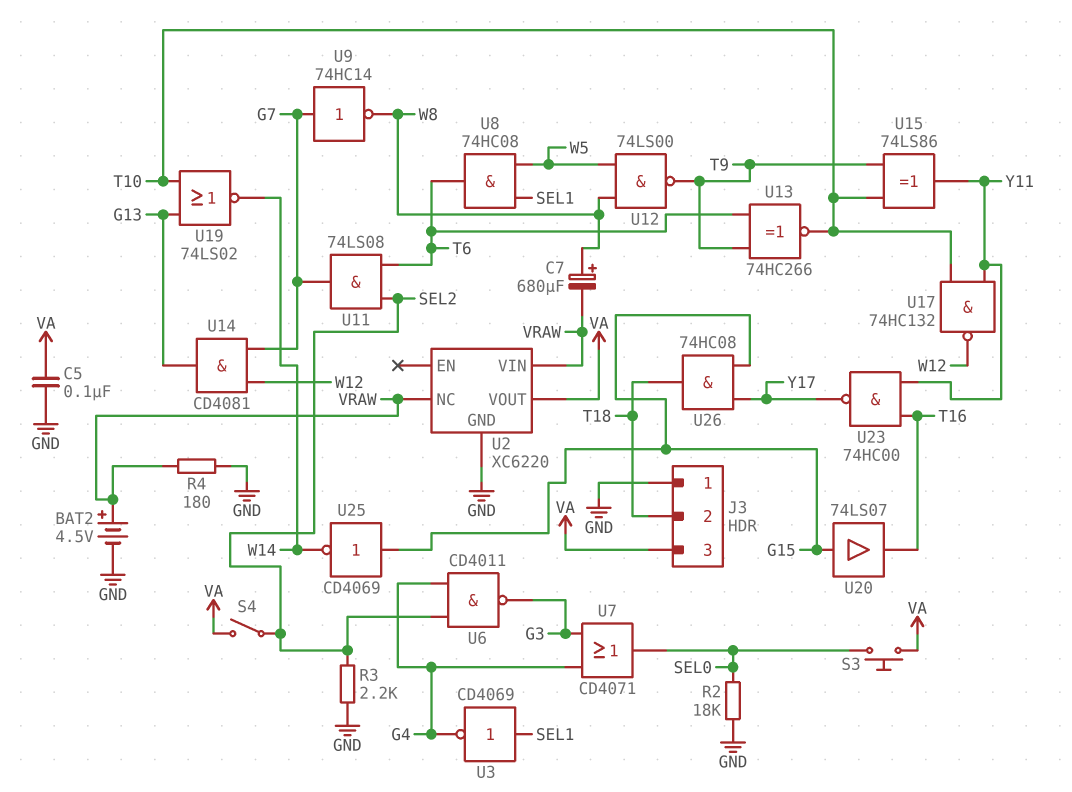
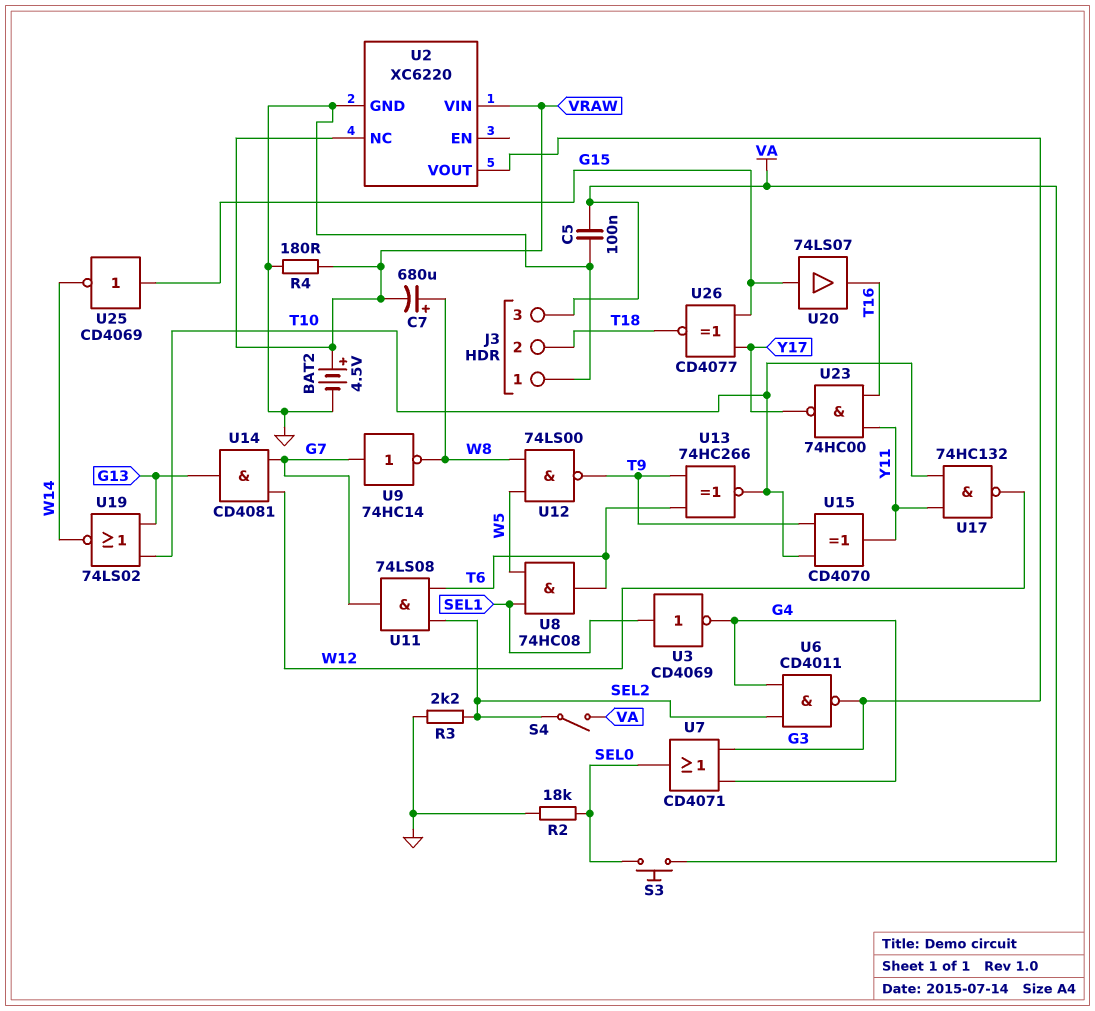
U2 pin VOUT: VA -> G3
U15: XOR 74LS86 (in T9, in T10, out Y11) -> XOR CD4070 (in T9, in T10, out Y11)
U26: AND 74HC08 (in G15, in Y17, out T18) -> XNOR CD4077 (in G15, in Y17, out T18)

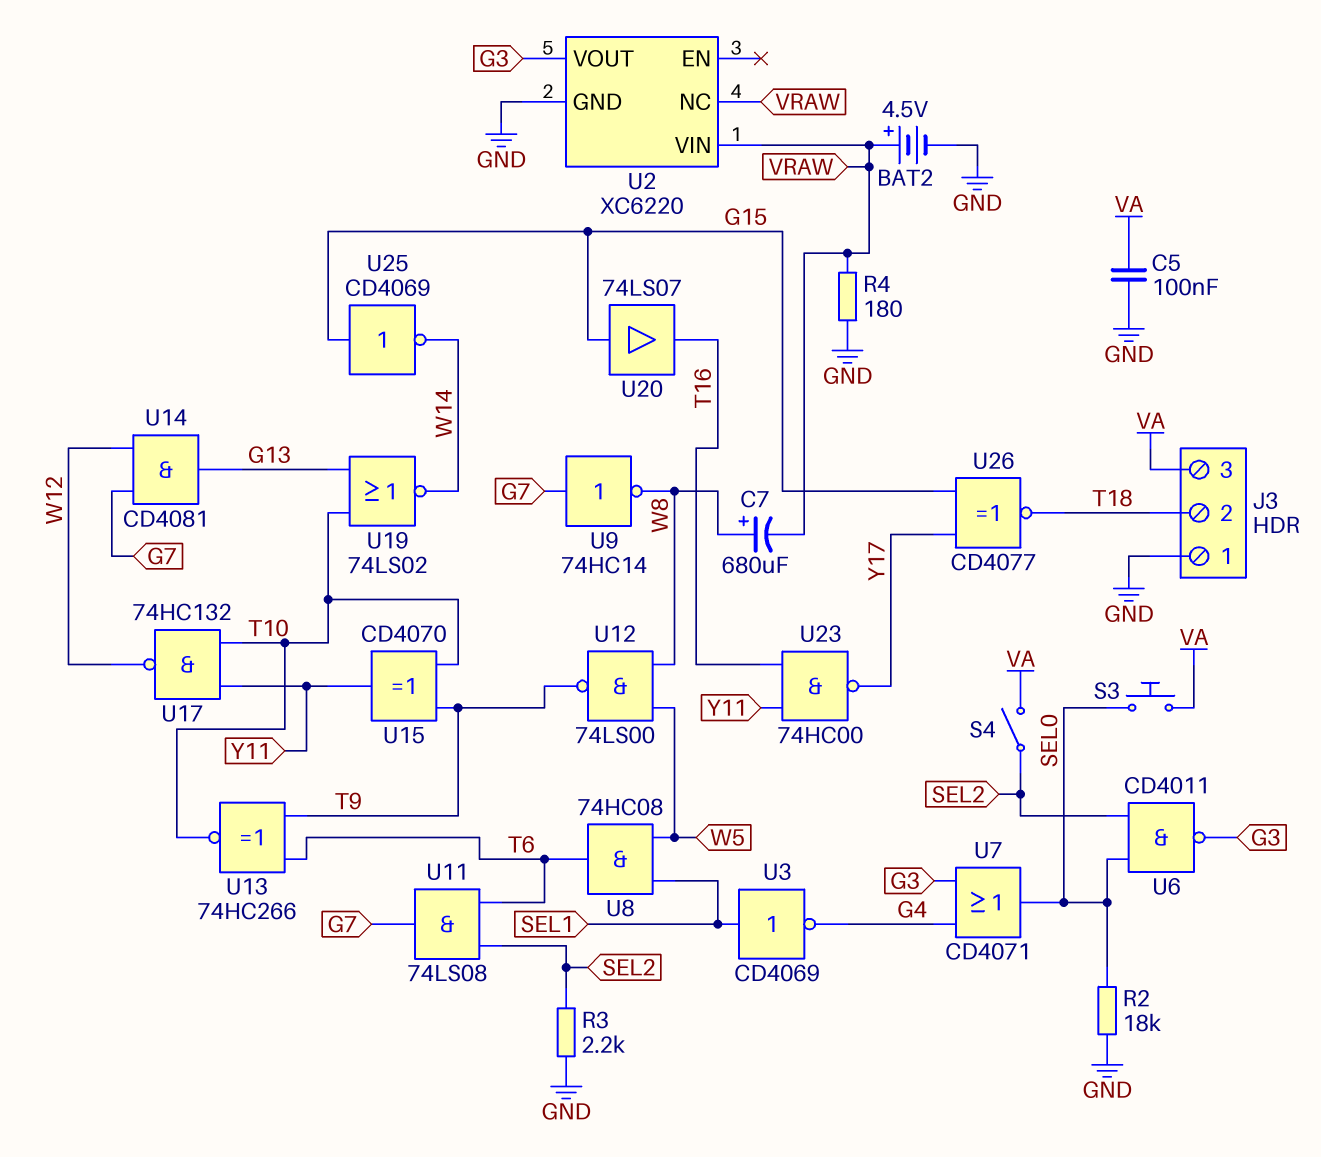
U6: NAND CD4011 (in G4, in SEL2, out G3) -> NAND CD4011 (in SEL0, in SEL2, out G3)

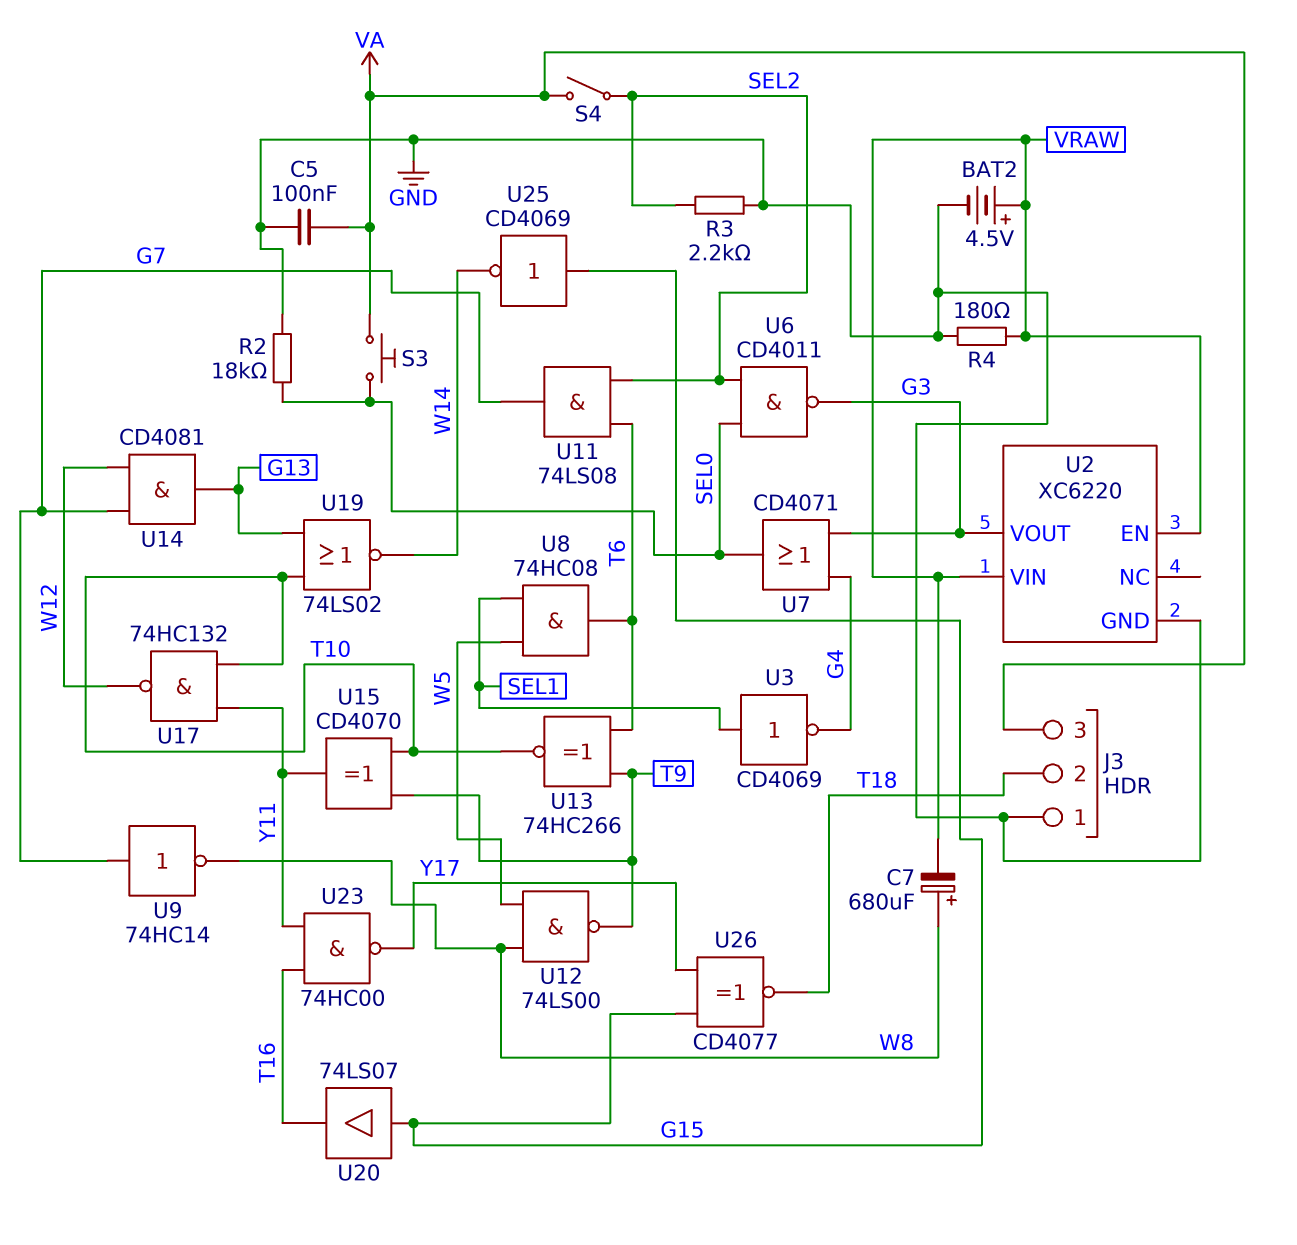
U2 pin EN: none -> VRAW
U2 pin NC: VRAW -> none

